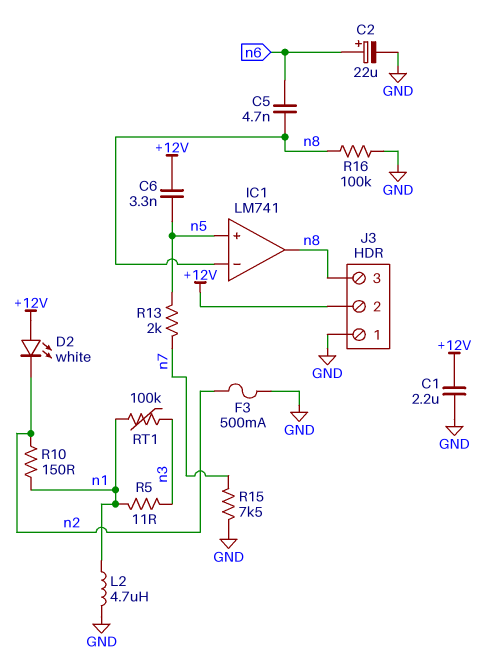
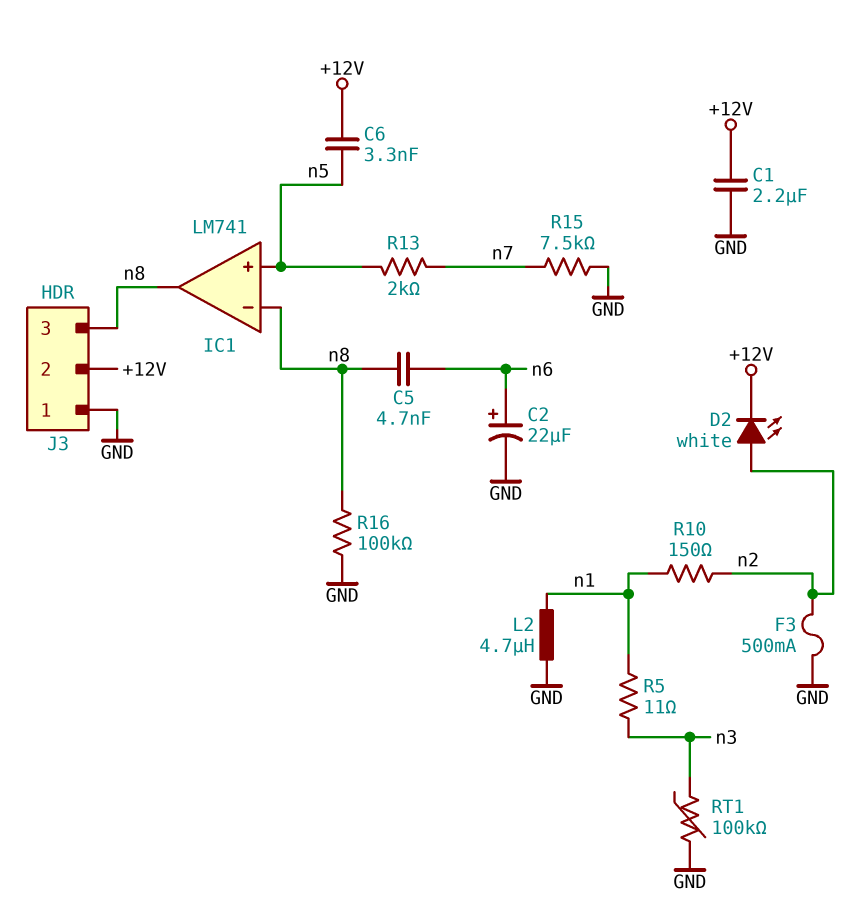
D2: LED white (A +12V, K n2) -> LED white (A n2, K +12V)
RT1: 100k (n1, n3) -> 100k (GND, n3)

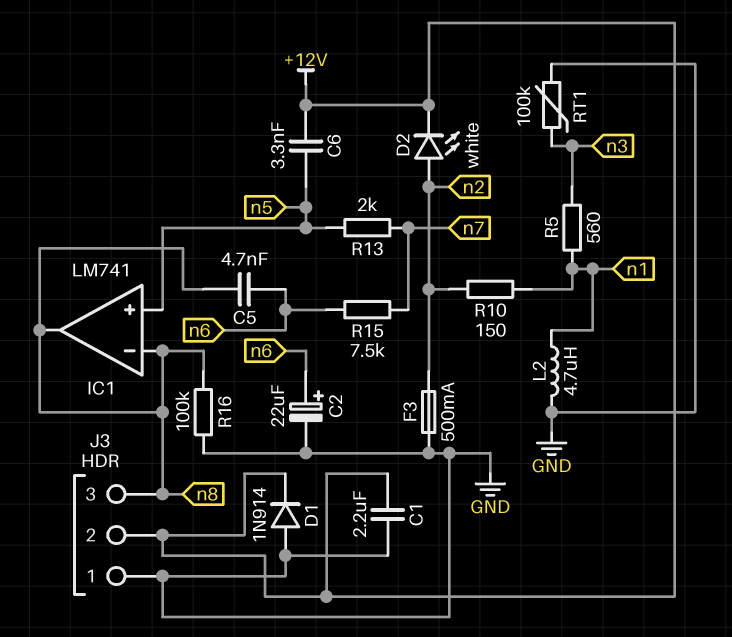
D1: none -> diode 1N914 (A GND, K +12V)
R5: 11 (n1, n3) -> 560 (n1, n3)
R15: 7.5k (GND, n7) -> 7.5k (n6, n7)

